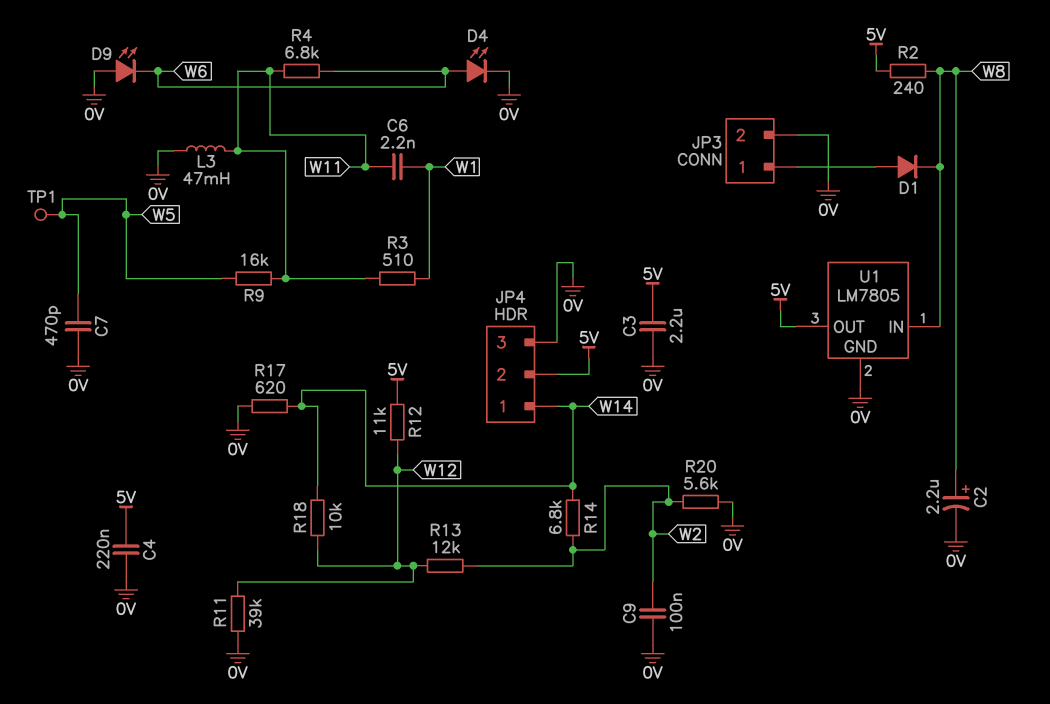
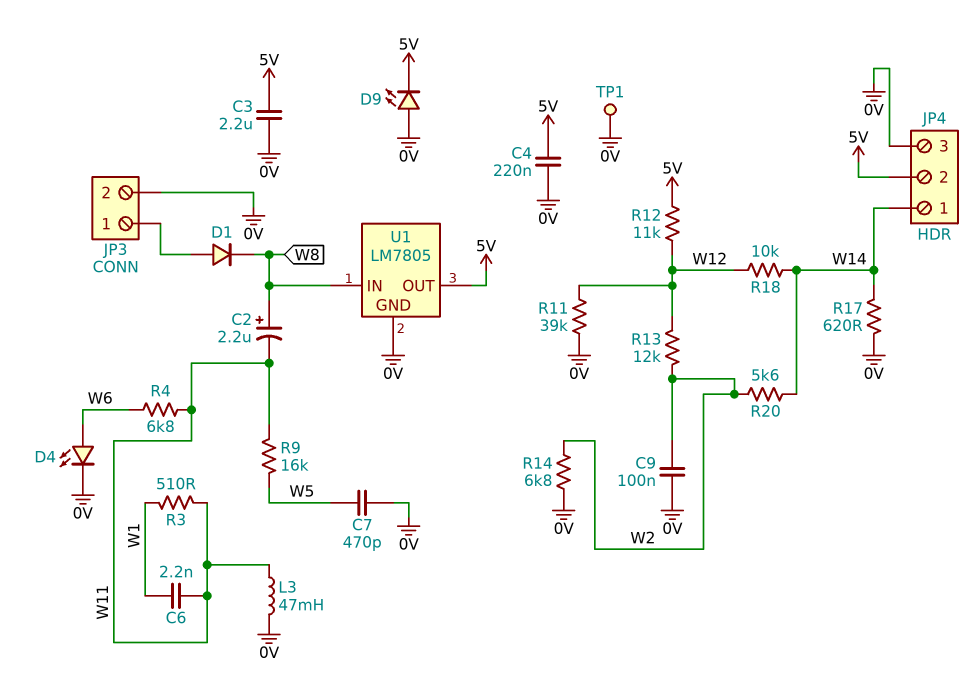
C2: 2.2uF (plus W8, minus 0V) -> 2.2uF (plus W8, minus W11)
D9: LED (A 0V, K W6) -> LED (A 0V, K 5V)
R2: 240 (5V, W8) -> none
R14: 6.8k (W2, W14) -> 6.8k (0V, W2)
R20: 5.6k (0V, W2) -> 5.6k (W2, W14)
TP1: test point (W5) -> test point (0V)

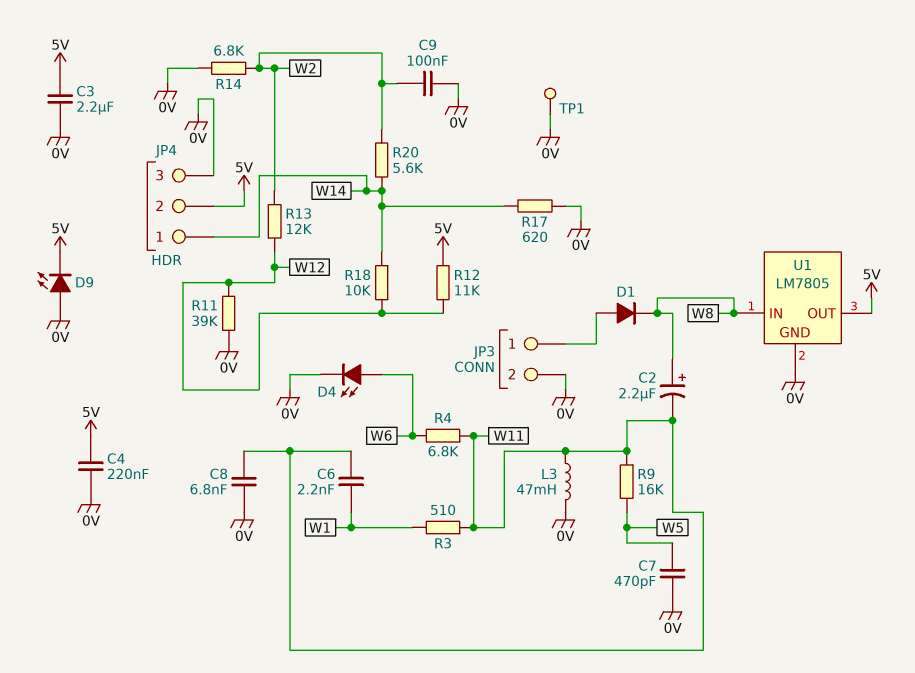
C8: none -> 6.8nF (0V, W11)

